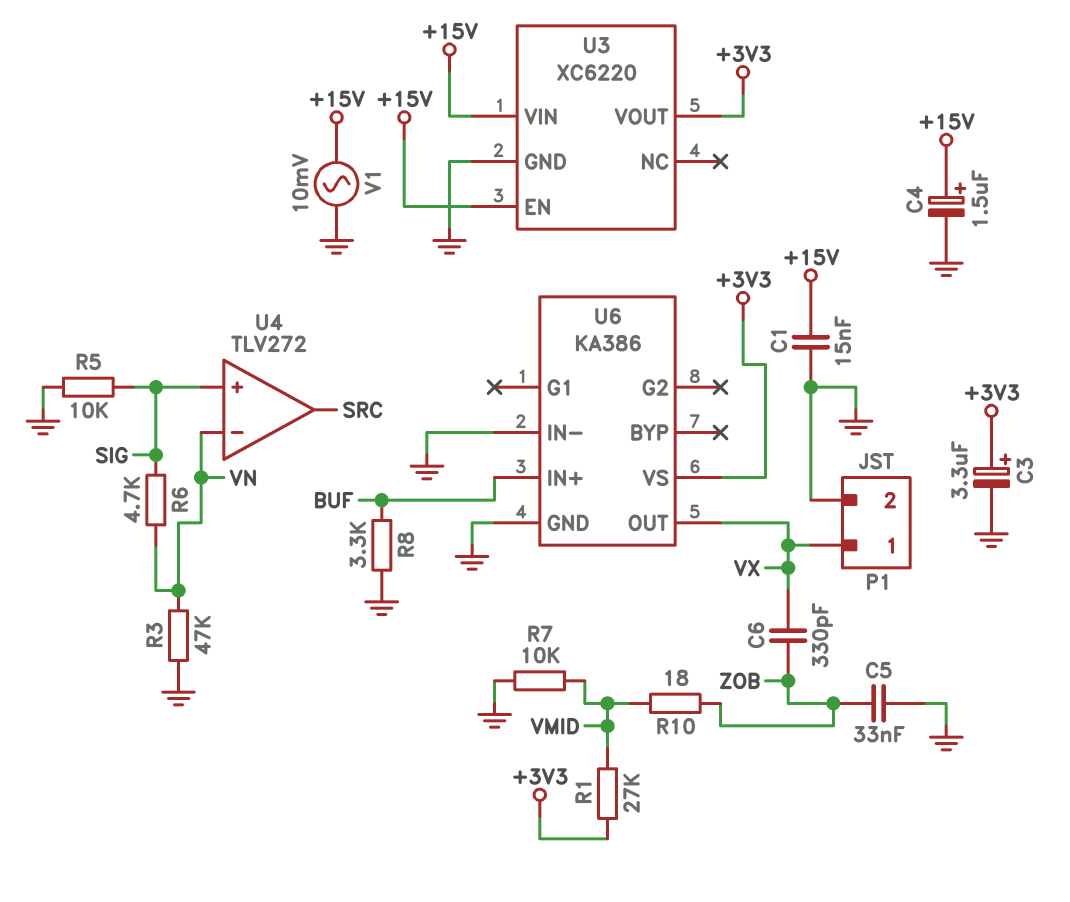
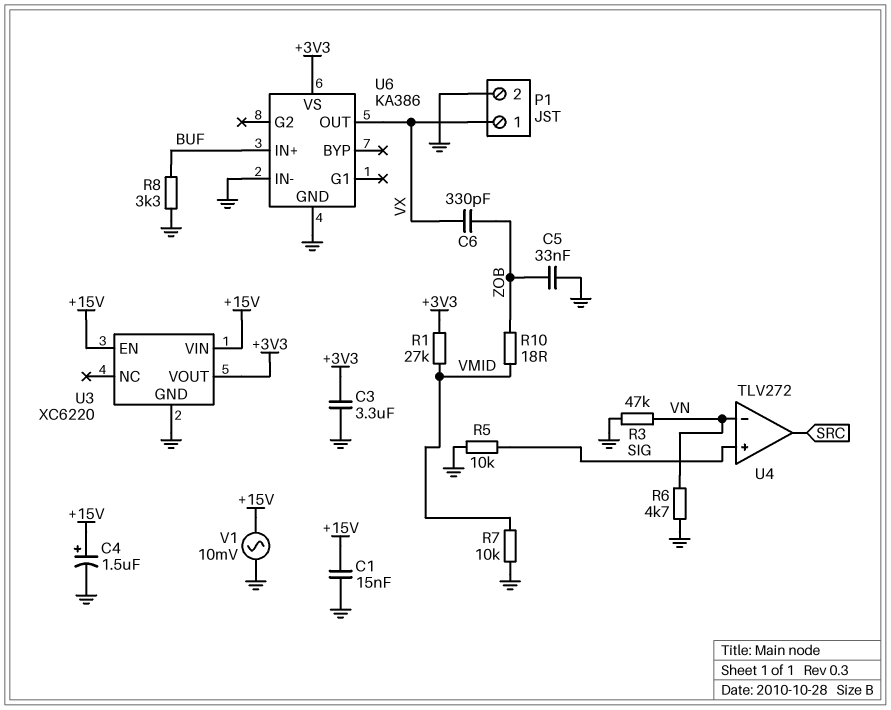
C3: 3.3uF (plus +3V3, minus GND) -> 3.3uF (+3V3, GND)
R6: 4.7k (SIG, VN) -> 4.7k (GND, VN)

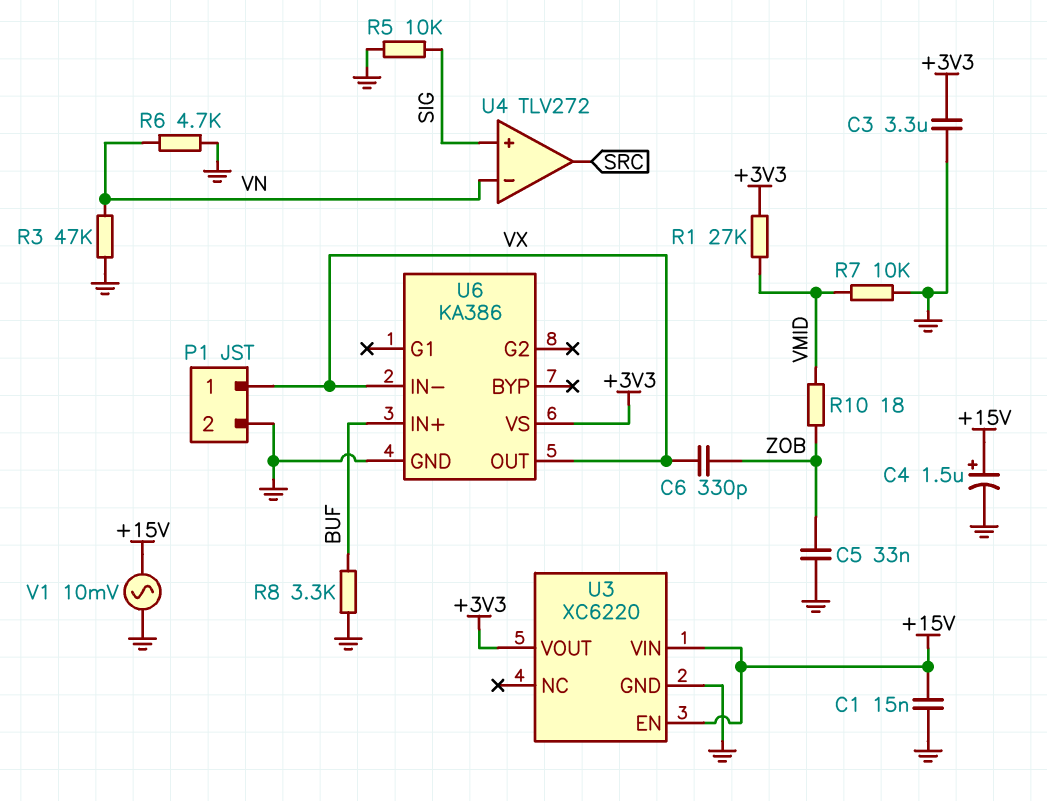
U6 pin IN-: GND -> VX

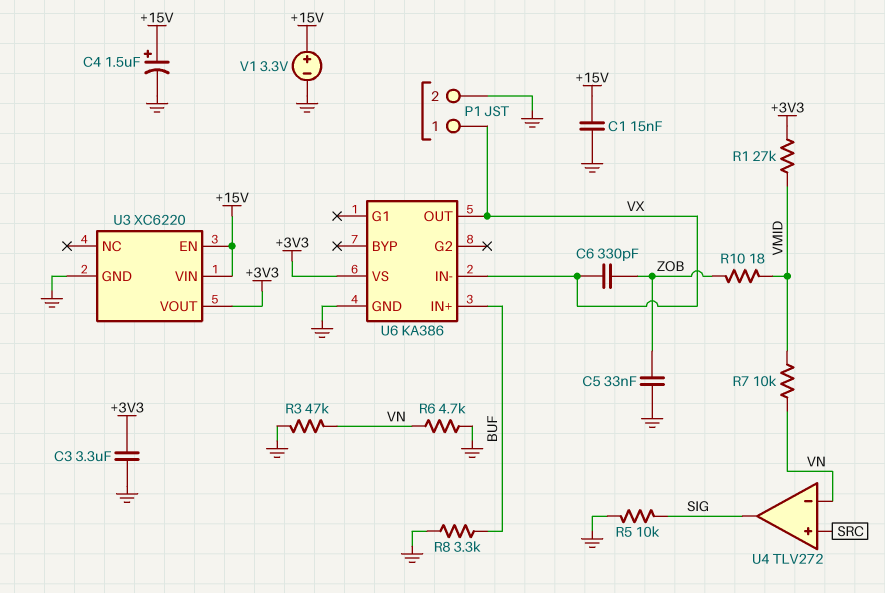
R7: 10k (GND, VMID) -> 10k (VMID, VN)
U4 pin in+: SIG -> SRC
U4 pin out: SRC -> SIG
V1: AC 10mV (+15V, GND) -> 3.3V (plus +15V, minus GND)

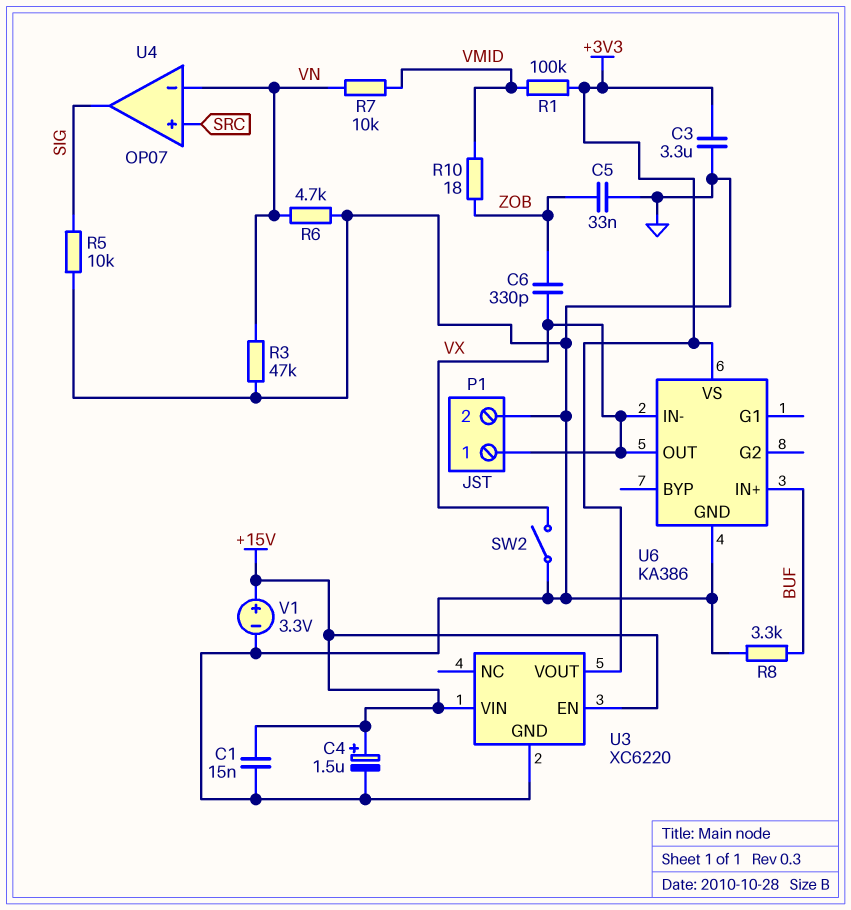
R1: 27k (+3V3, VMID) -> 100k (+3V3, VMID)
SW2: none -> switch (GND, VX)
U4: TLV272 -> OP07

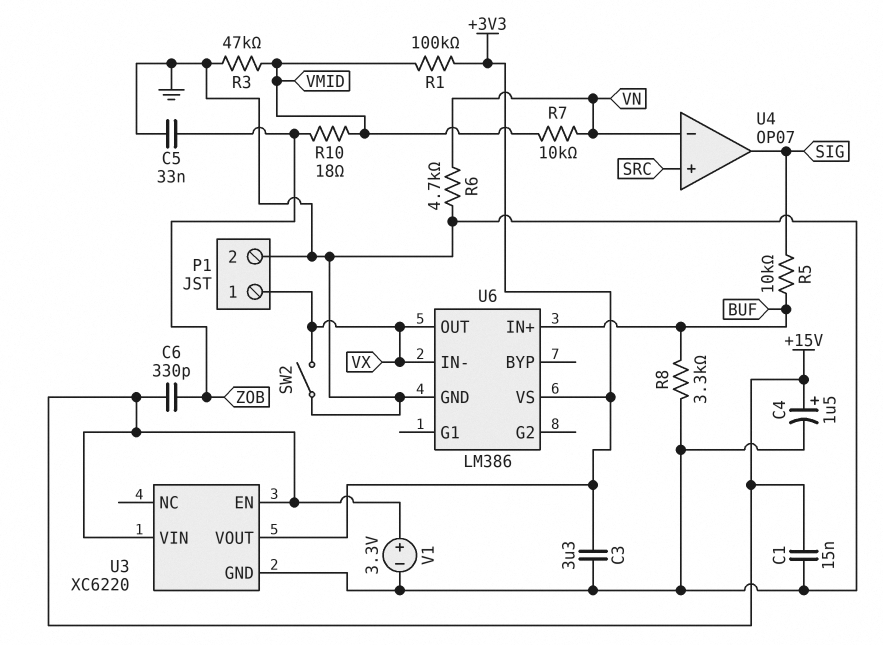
C6: 330pF (VX, ZOB) -> 330pF (+15V, ZOB)
R3: 47k (GND, VN) -> 47k (GND, VMID)
R5: 10k (GND, SIG) -> 10k (BUF, SIG)
U6: KA386 -> LM386

